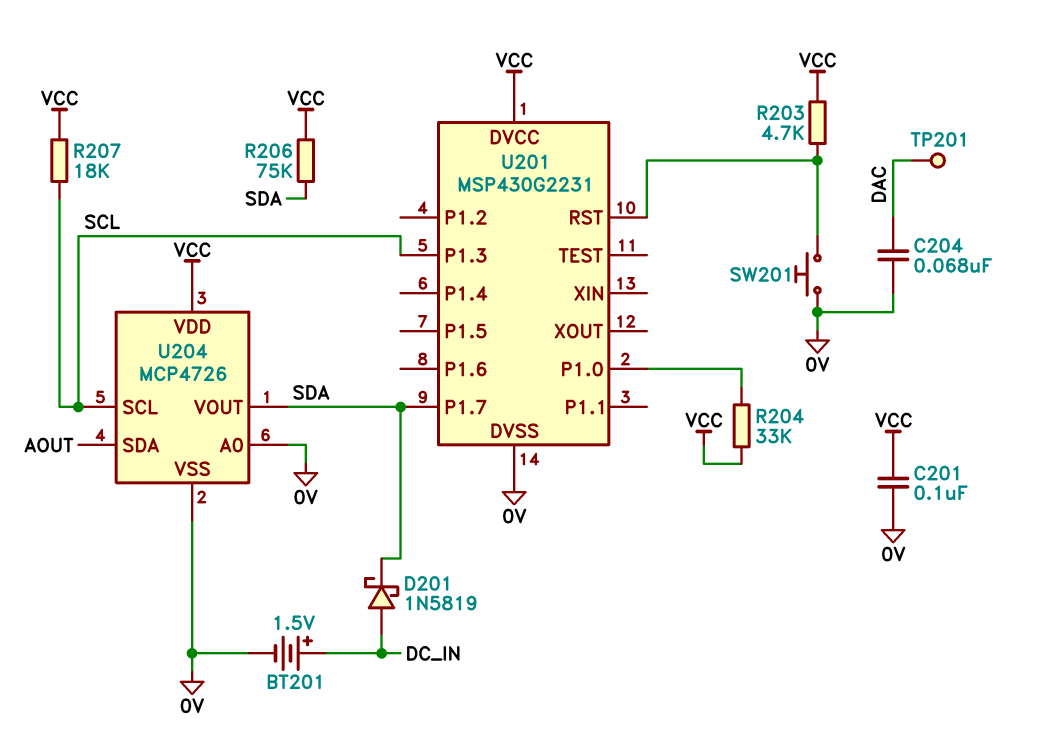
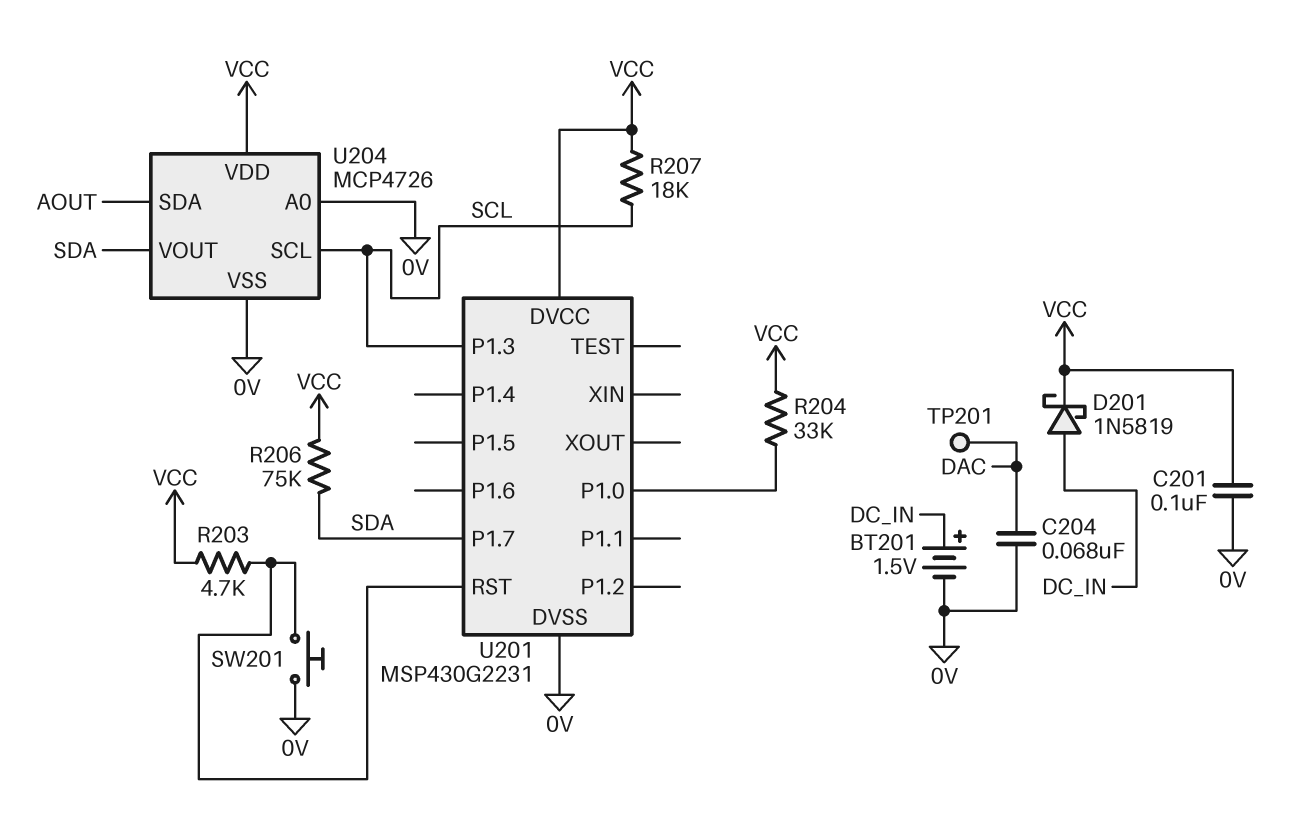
D201: schottky 1N5819 (A DC_IN, K SDA) -> schottky 1N5819 (A DC_IN, K VCC)

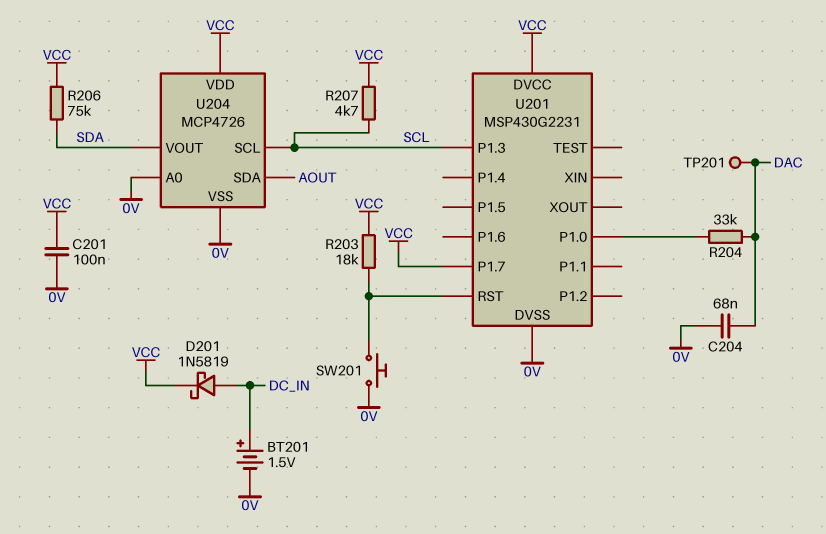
R203: 4.7k (U201/RST, VCC) -> 18k (U201/RST, VCC)
R204: 33k (U201/P1.0, VCC) -> 33k (DAC, U201/P1.0)
R207: 18k (SCL, VCC) -> 4.7k (SCL, VCC)
U201 pin P1.7: SDA -> VCC

